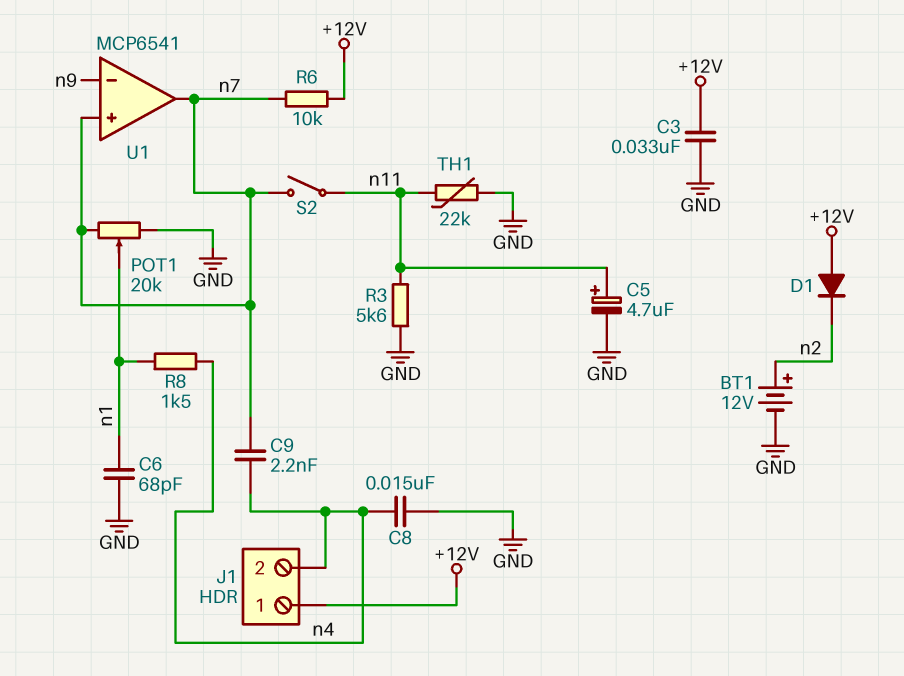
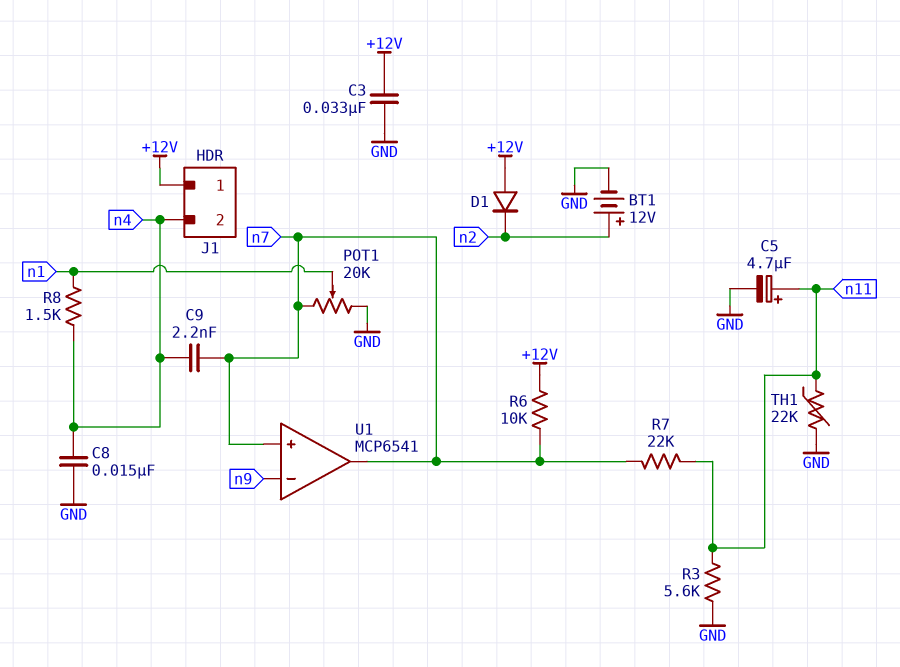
C6: 68pF (GND, n1) -> none
R7: none -> 22k (n7, n11)
S2: switch (n7, n11) -> none

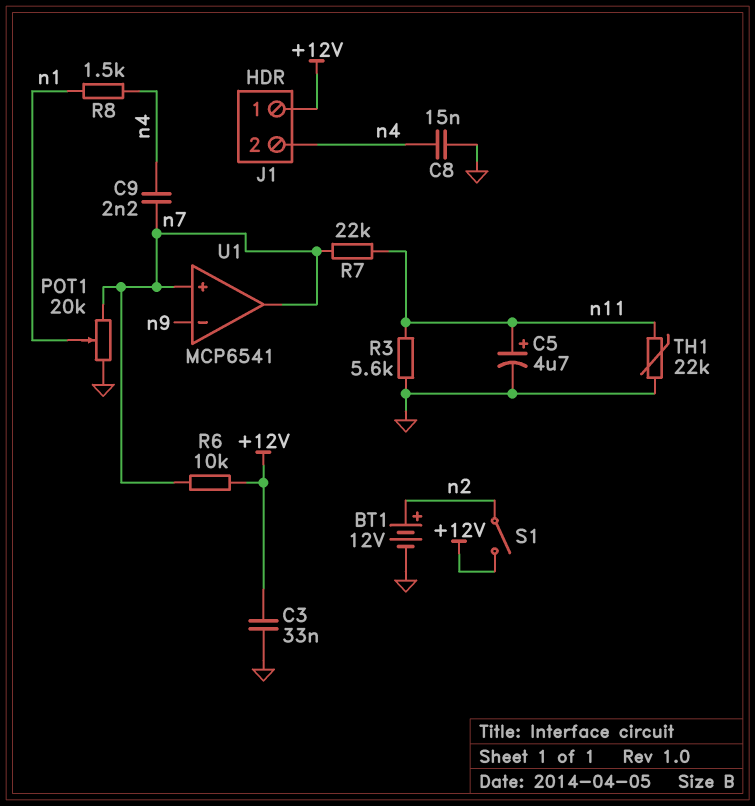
D1: diode (A +12V, K n2) -> none
S1: none -> switch (+12V, n2)

